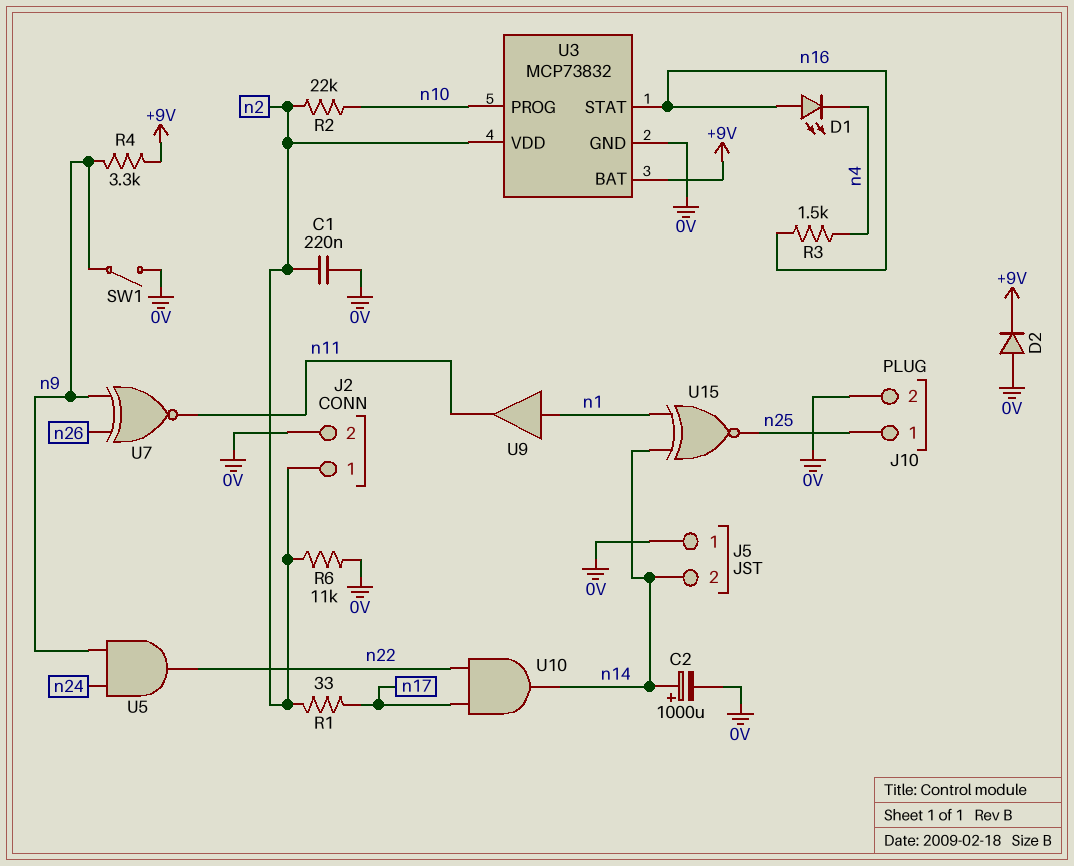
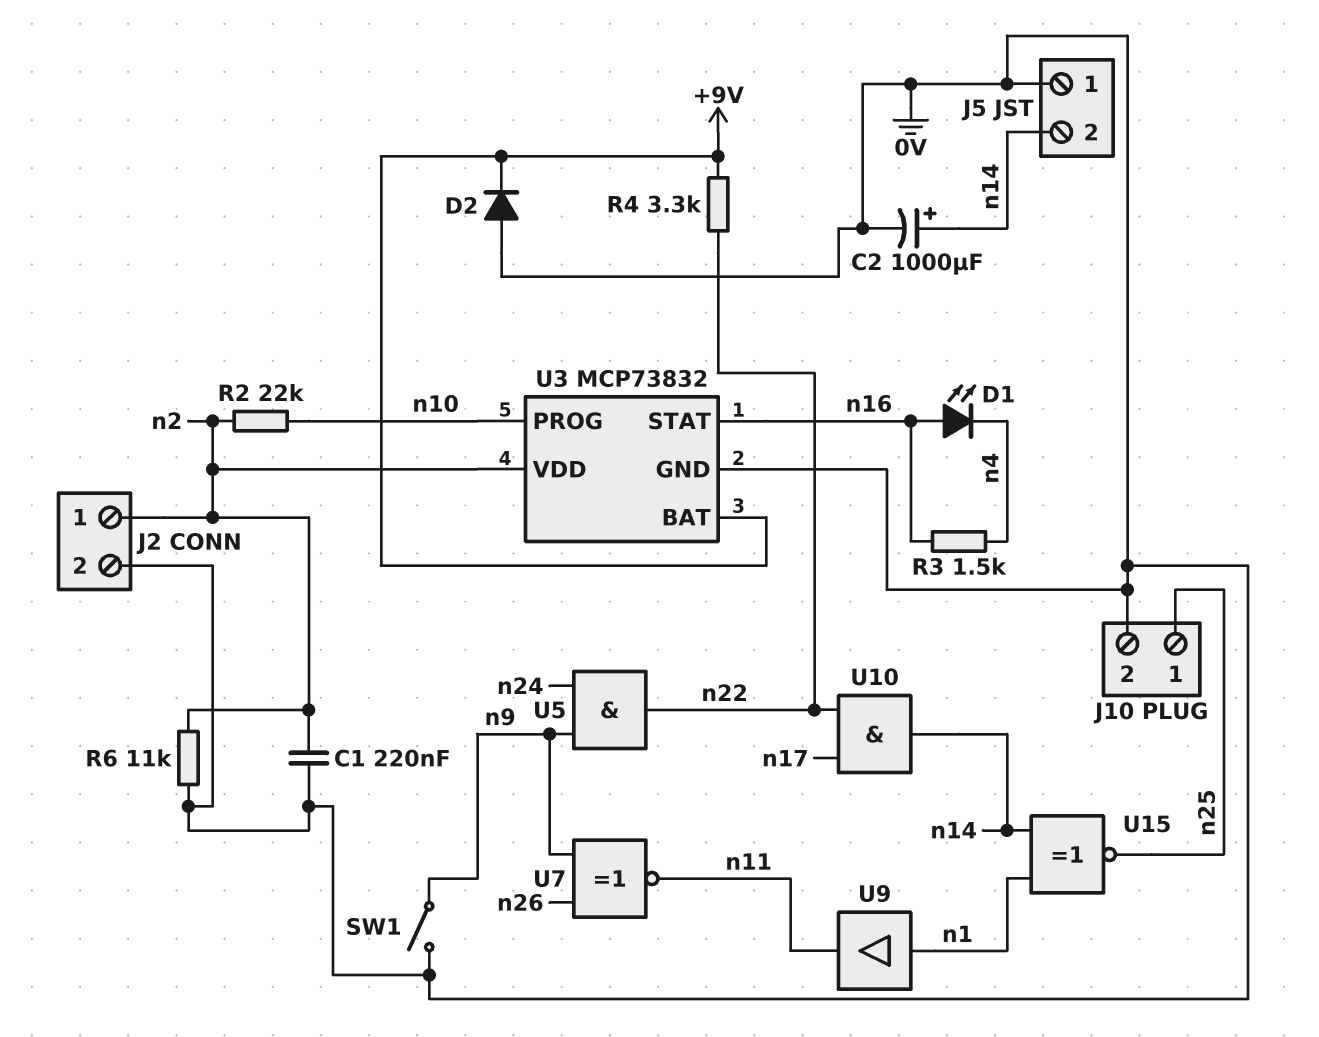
R1: 33 (n2, n17) -> none
R4: 3.3k (+9V, n9) -> 3.3k (+9V, n22)

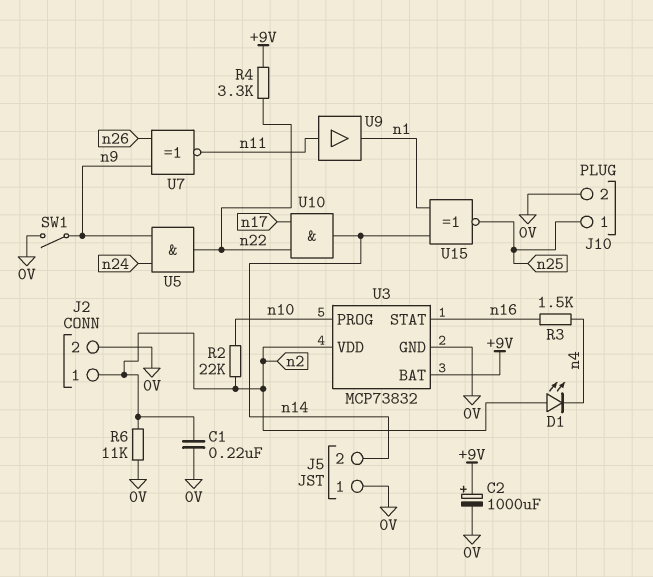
C2: 1000uF (plus n14, minus 0V) -> 1000uF (plus +9V, minus 0V)
D1: LED (A n16, K n4) -> LED (A n2, K n4)
D2: diode (A 0V, K +9V) -> none
U9: buffer (in n1, out n11) -> buffer (in n11, out n1)

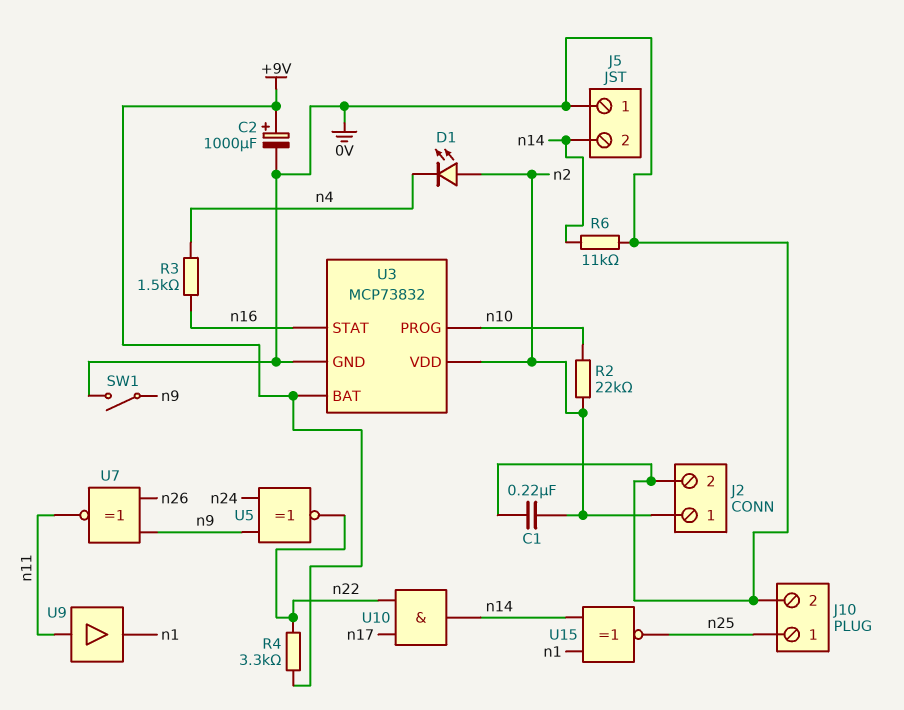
R6: 11k (0V, n2) -> 11k (0V, n14)
U5: AND (in n9, in n24, out n22) -> XNOR (in n9, in n24, out n22)

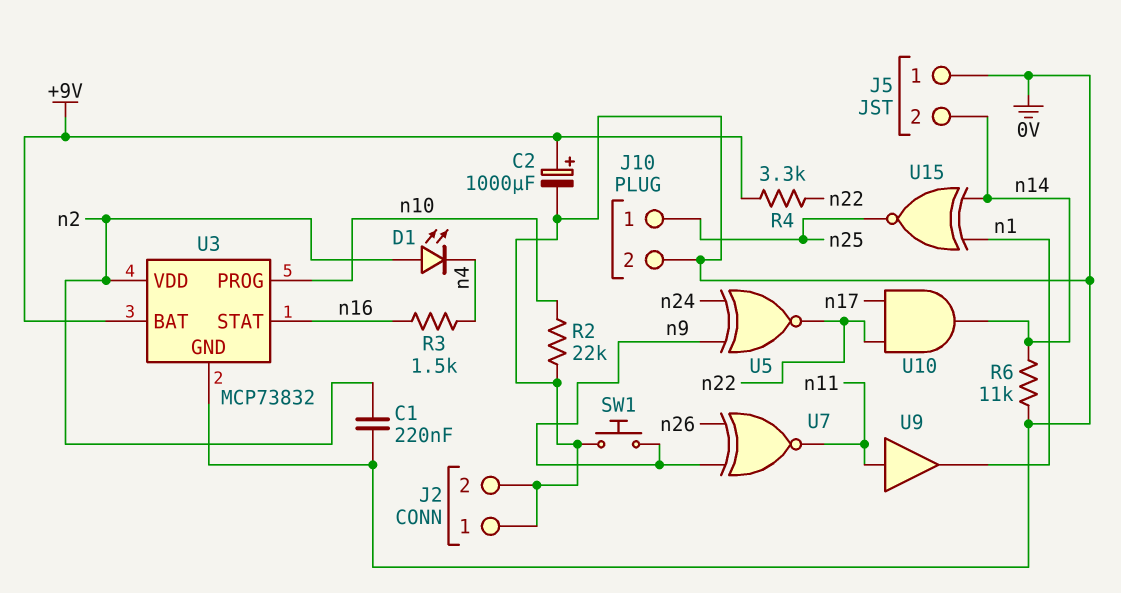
J2 pin 1: n2 -> 0V
R2: 22k (n2, n10) -> 22k (0V, n10)
SW1: switch (0V, n9) -> button (0V, n9)

